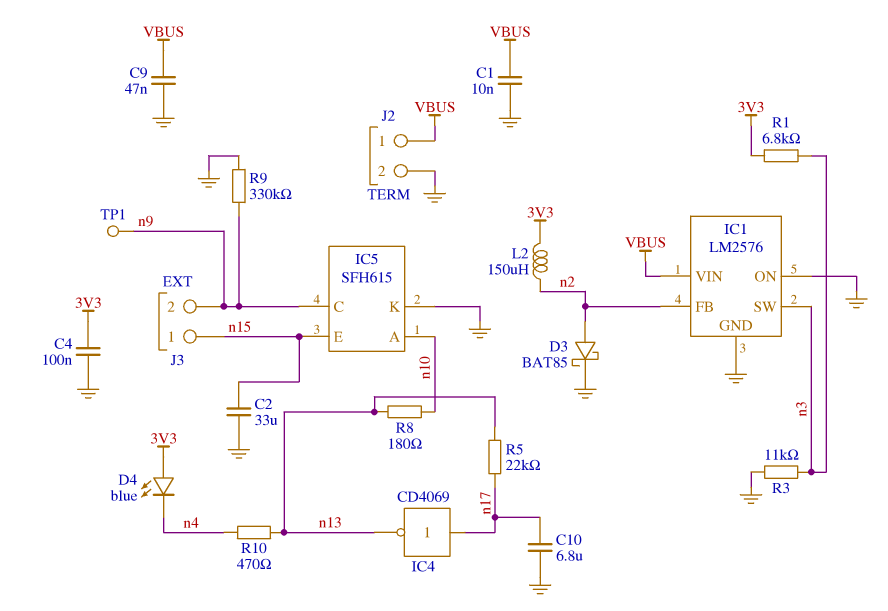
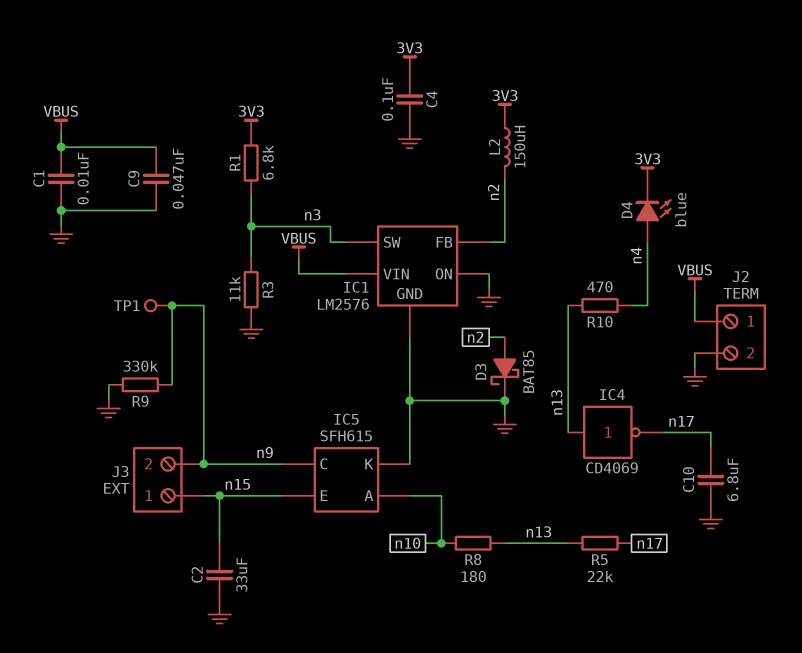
D4: LED blue (A 3V3, K n4) -> LED blue (A n4, K 3V3)
IC4: NOT CD4069 (in n17, out n13) -> NOT CD4069 (in n13, out n17)

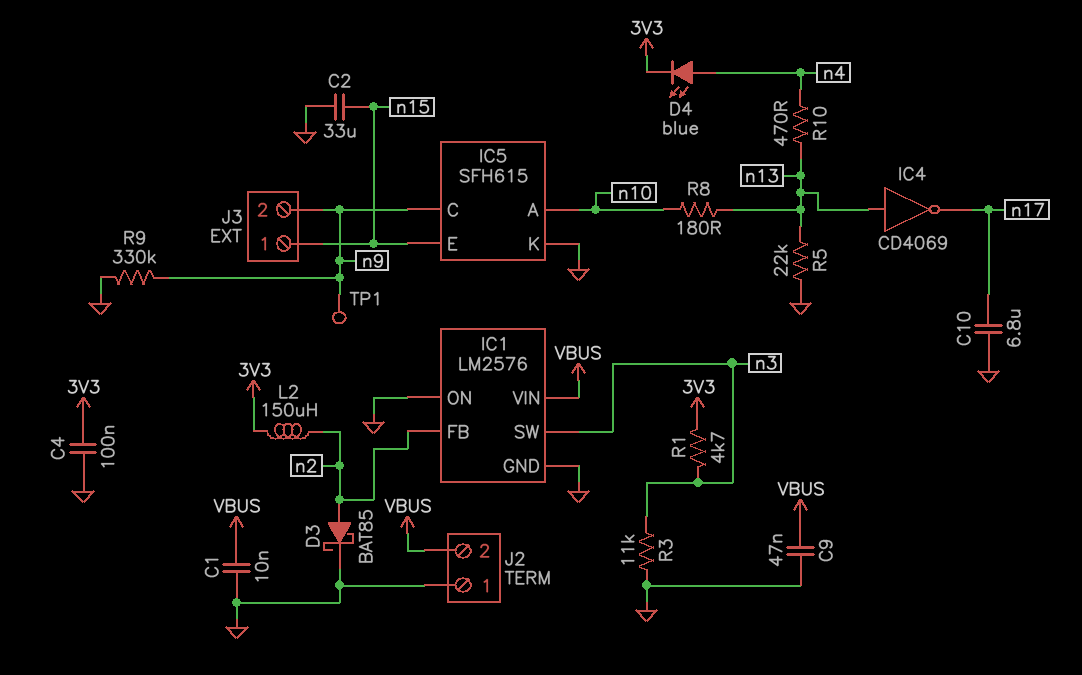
J2 pin 1: VBUS -> GND
J2 pin 2: GND -> VBUS
R1: 6.8k (3V3, n3) -> 4.7k (3V3, n3)
R5: 22k (n13, n17) -> 22k (GND, n13)

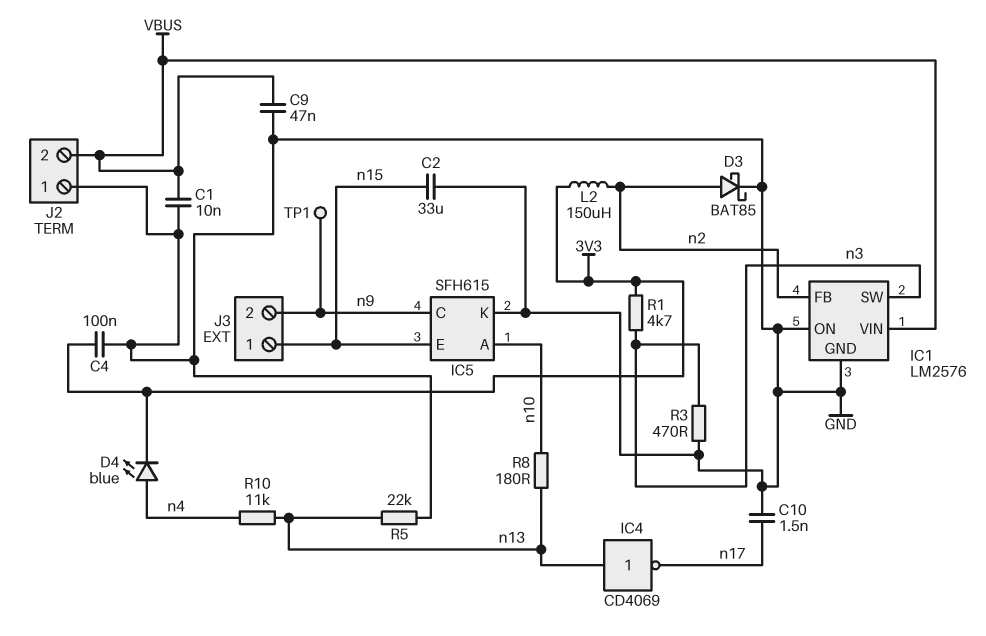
C10: 6.8uF (GND, n17) -> 1.5nF (GND, n17)
R3: 11k (GND, n3) -> 470 (GND, n3)
R9: 330k (GND, n9) -> none
R10: 470 (n4, n13) -> 11k (n4, n13)

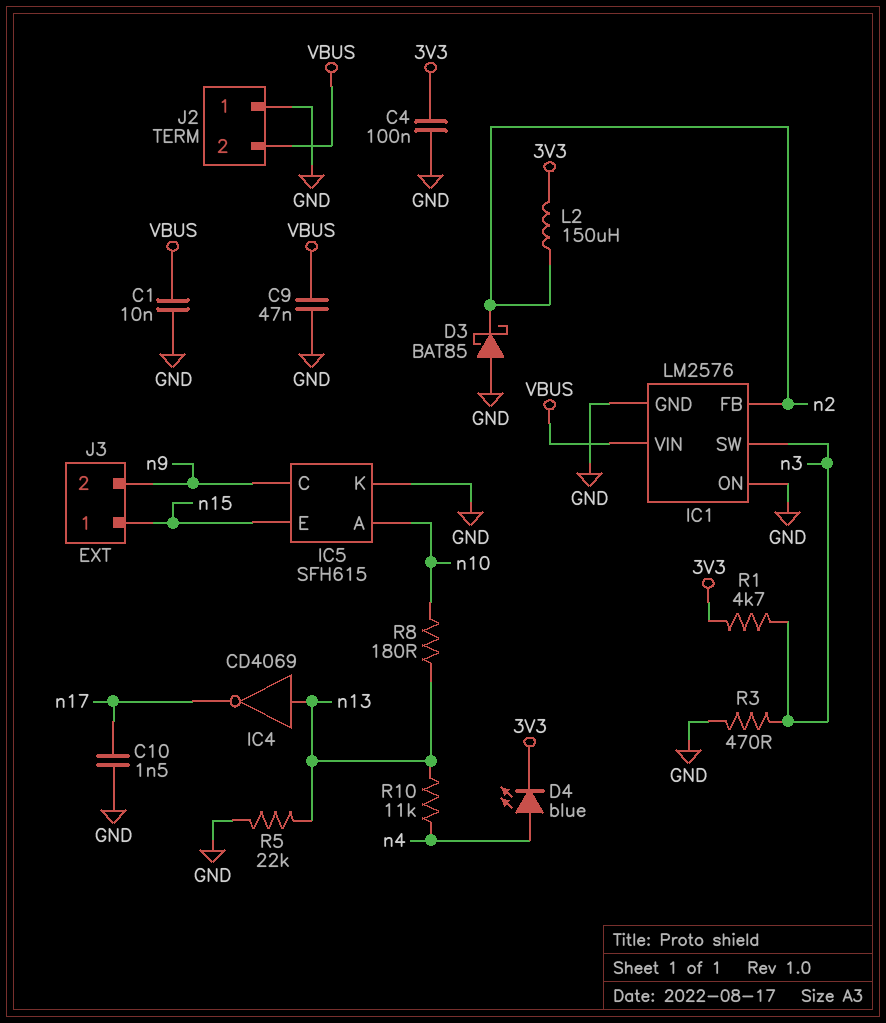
C2: 33uF (GND, n15) -> none
D3: schottky BAT85 (A n2, K GND) -> schottky BAT85 (A GND, K n2)
TP1: test point (n9) -> none

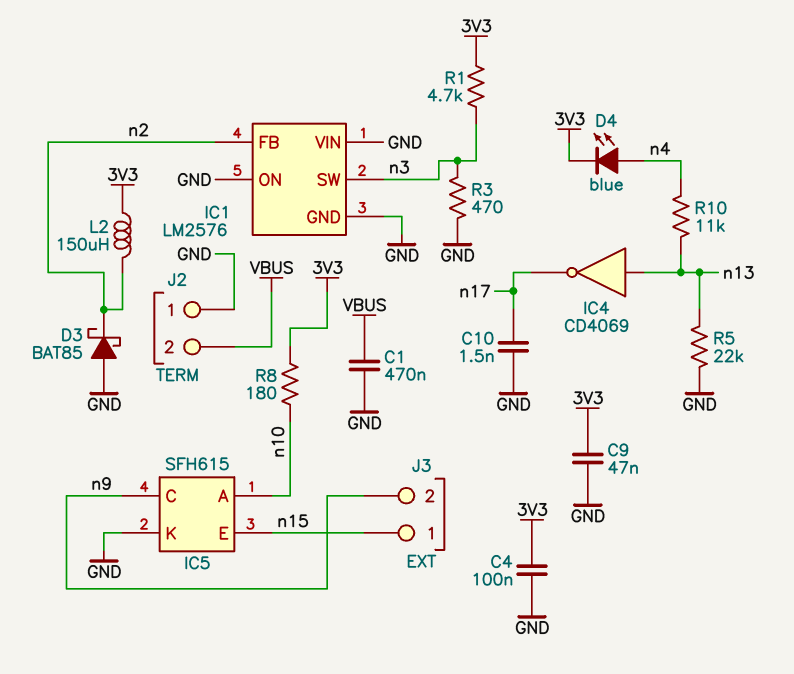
C1: 10nF (GND, VBUS) -> 470nF (GND, VBUS)
C9: 47nF (GND, VBUS) -> 47nF (3V3, GND)
IC1 pin VIN: VBUS -> GND
R8: 180 (n10, n13) -> 180 (3V3, n10)

